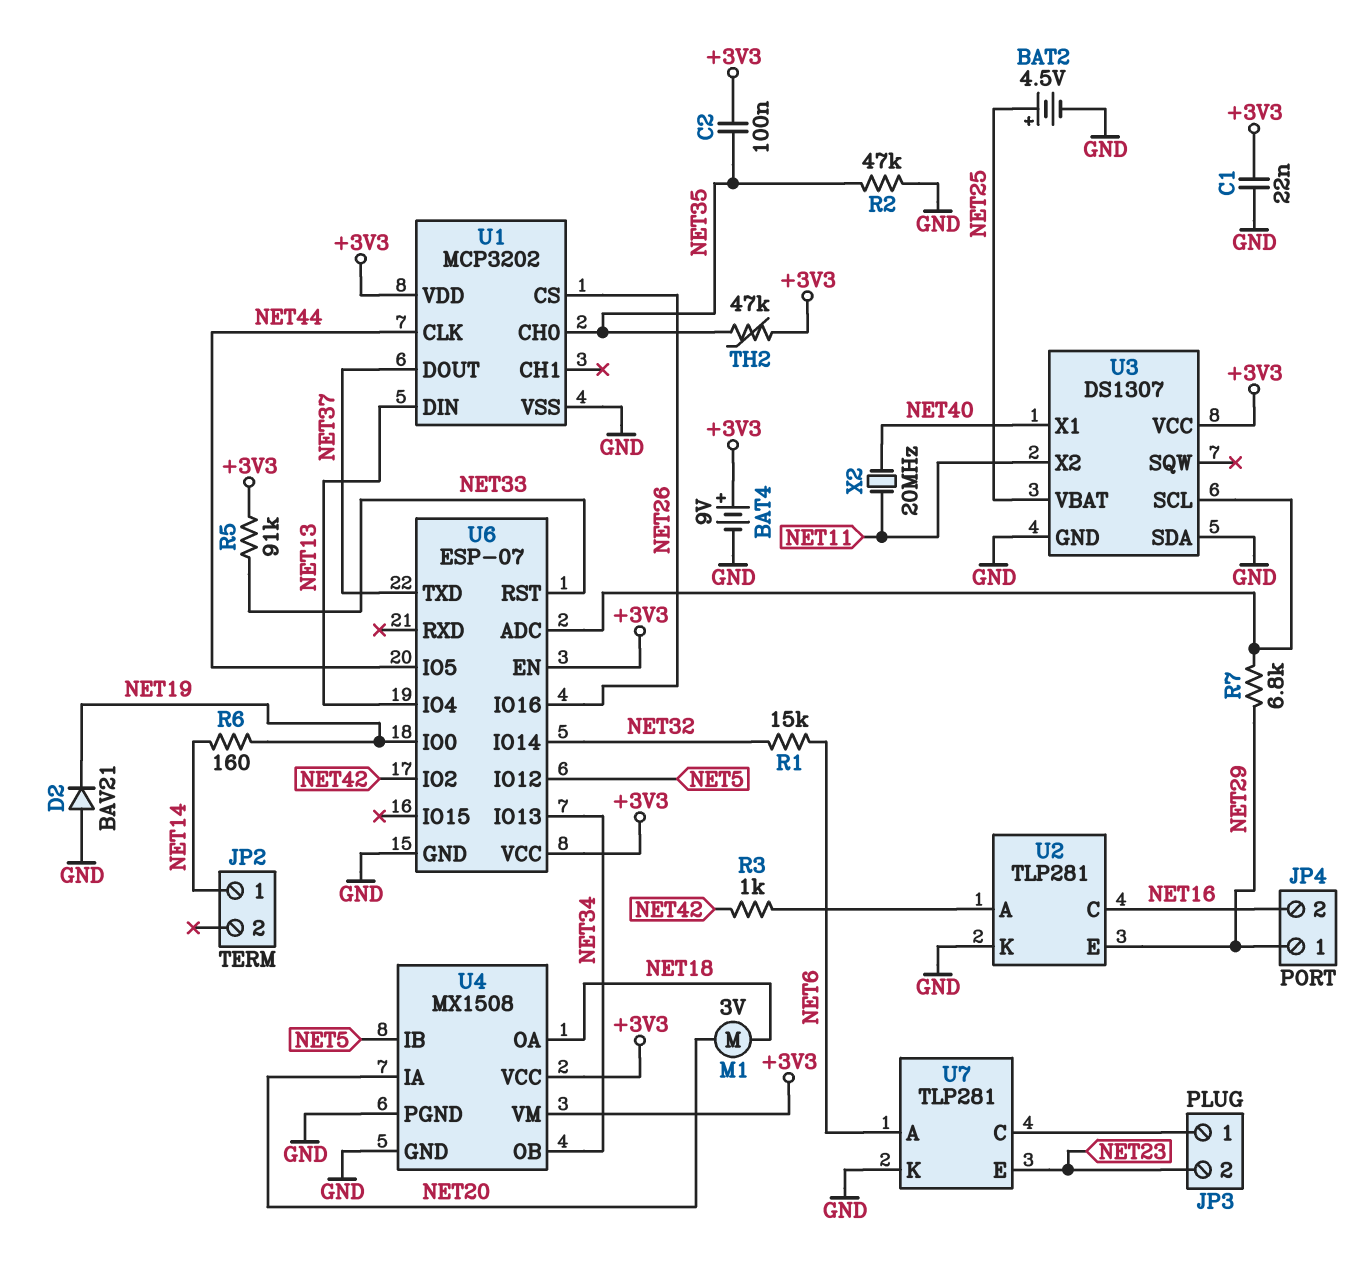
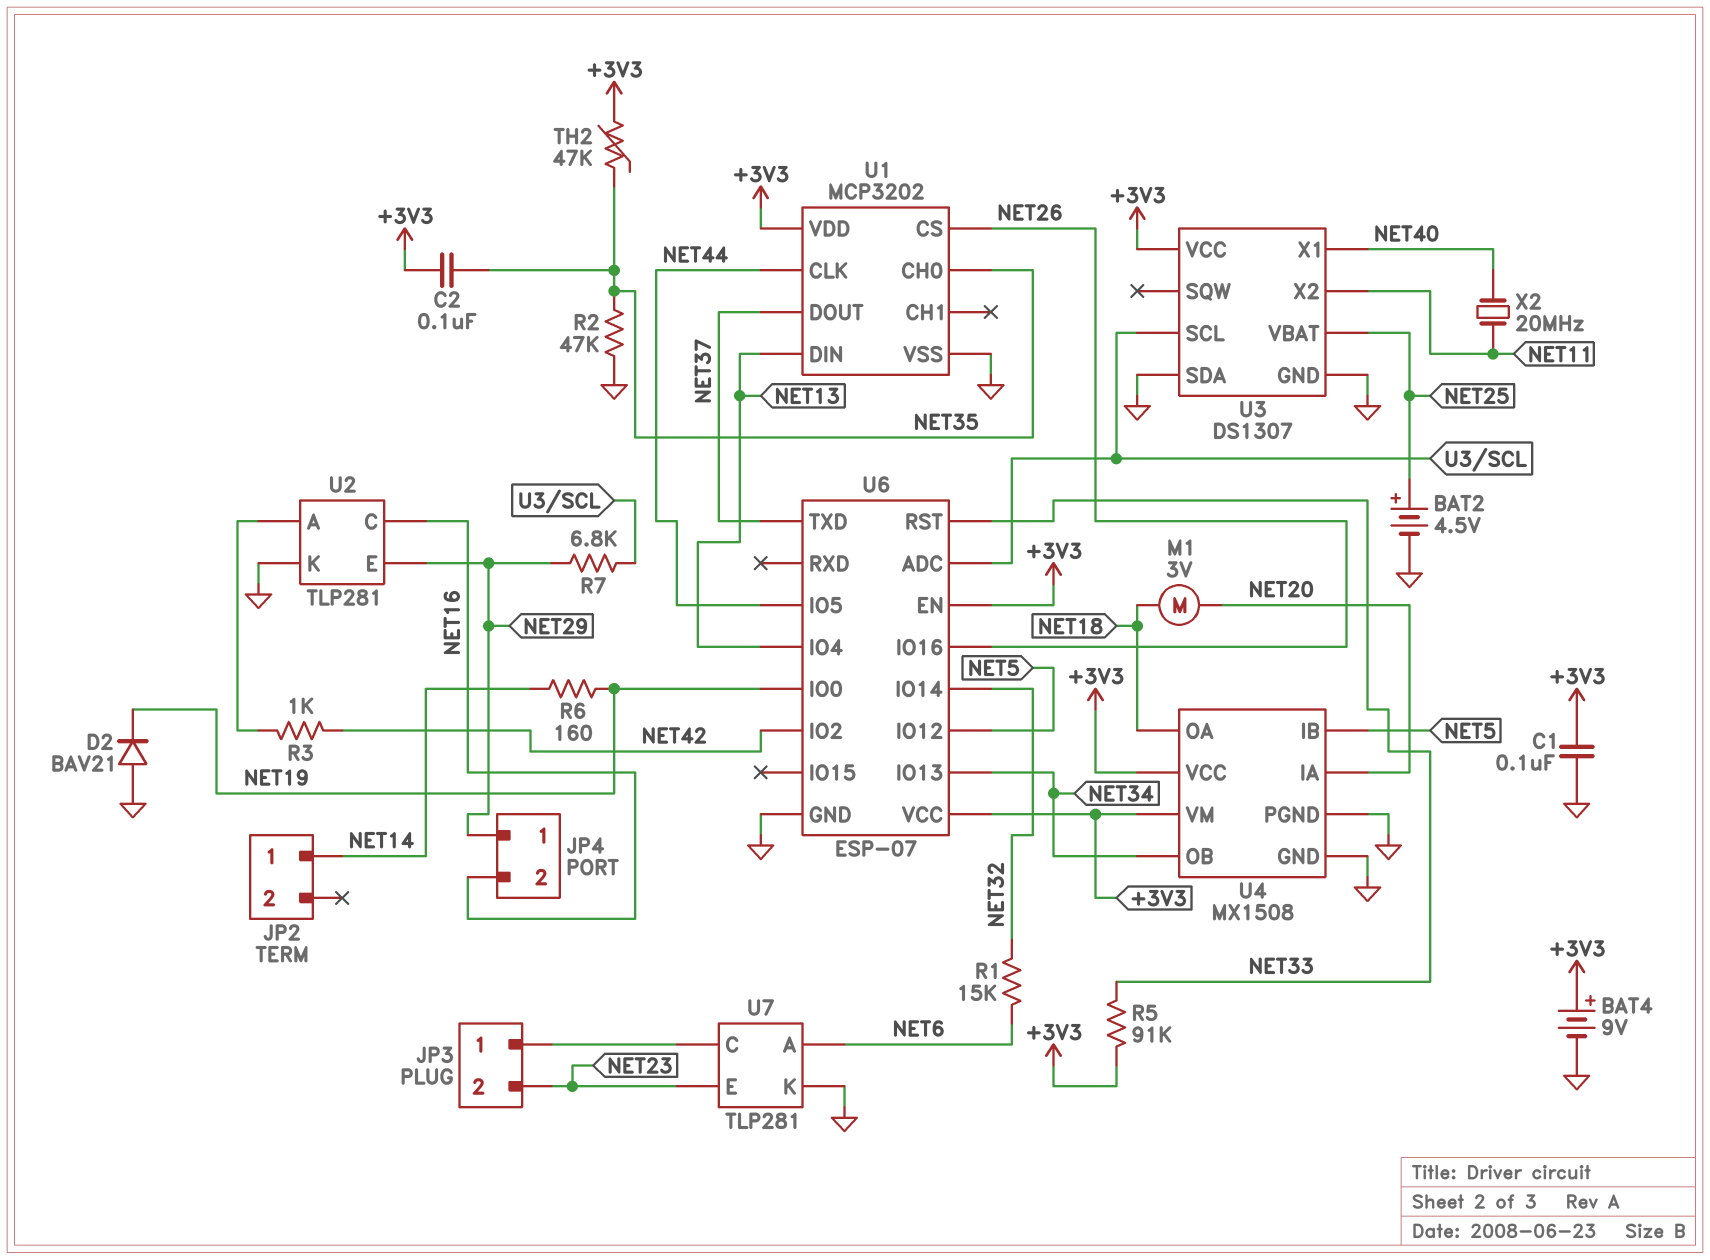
C1: 22nF (+3V3, GND) -> 100nF (+3V3, GND)

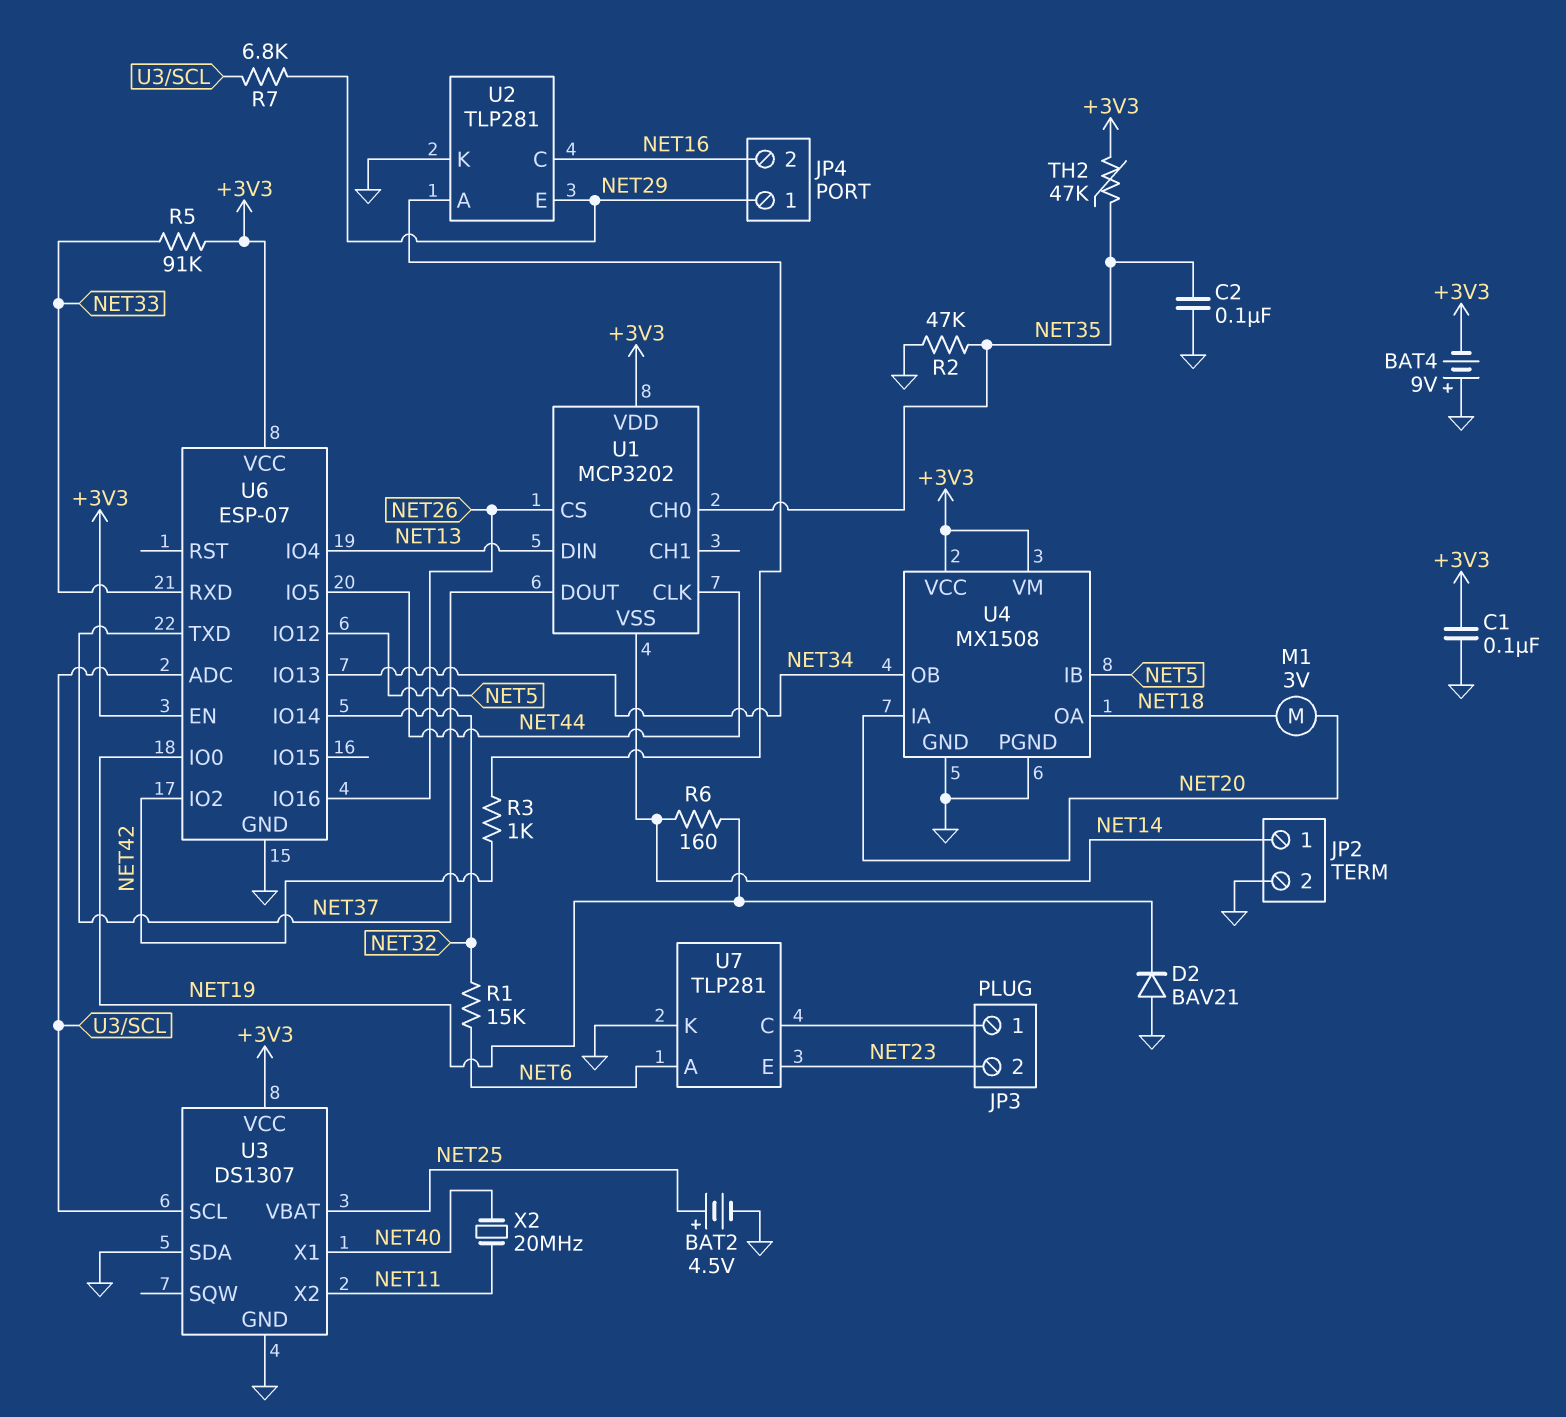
BAT4: 9V (plus +3V3, minus GND) -> 9V (plus GND, minus +3V3)
C2: 100nF (+3V3, NET35) -> 100nF (GND, NET35)
JP2 pin 2: none -> GND
U1 pin VSS: GND -> NET14
U6 pin RST: NET33 -> none
U6 pin RXD: none -> NET33

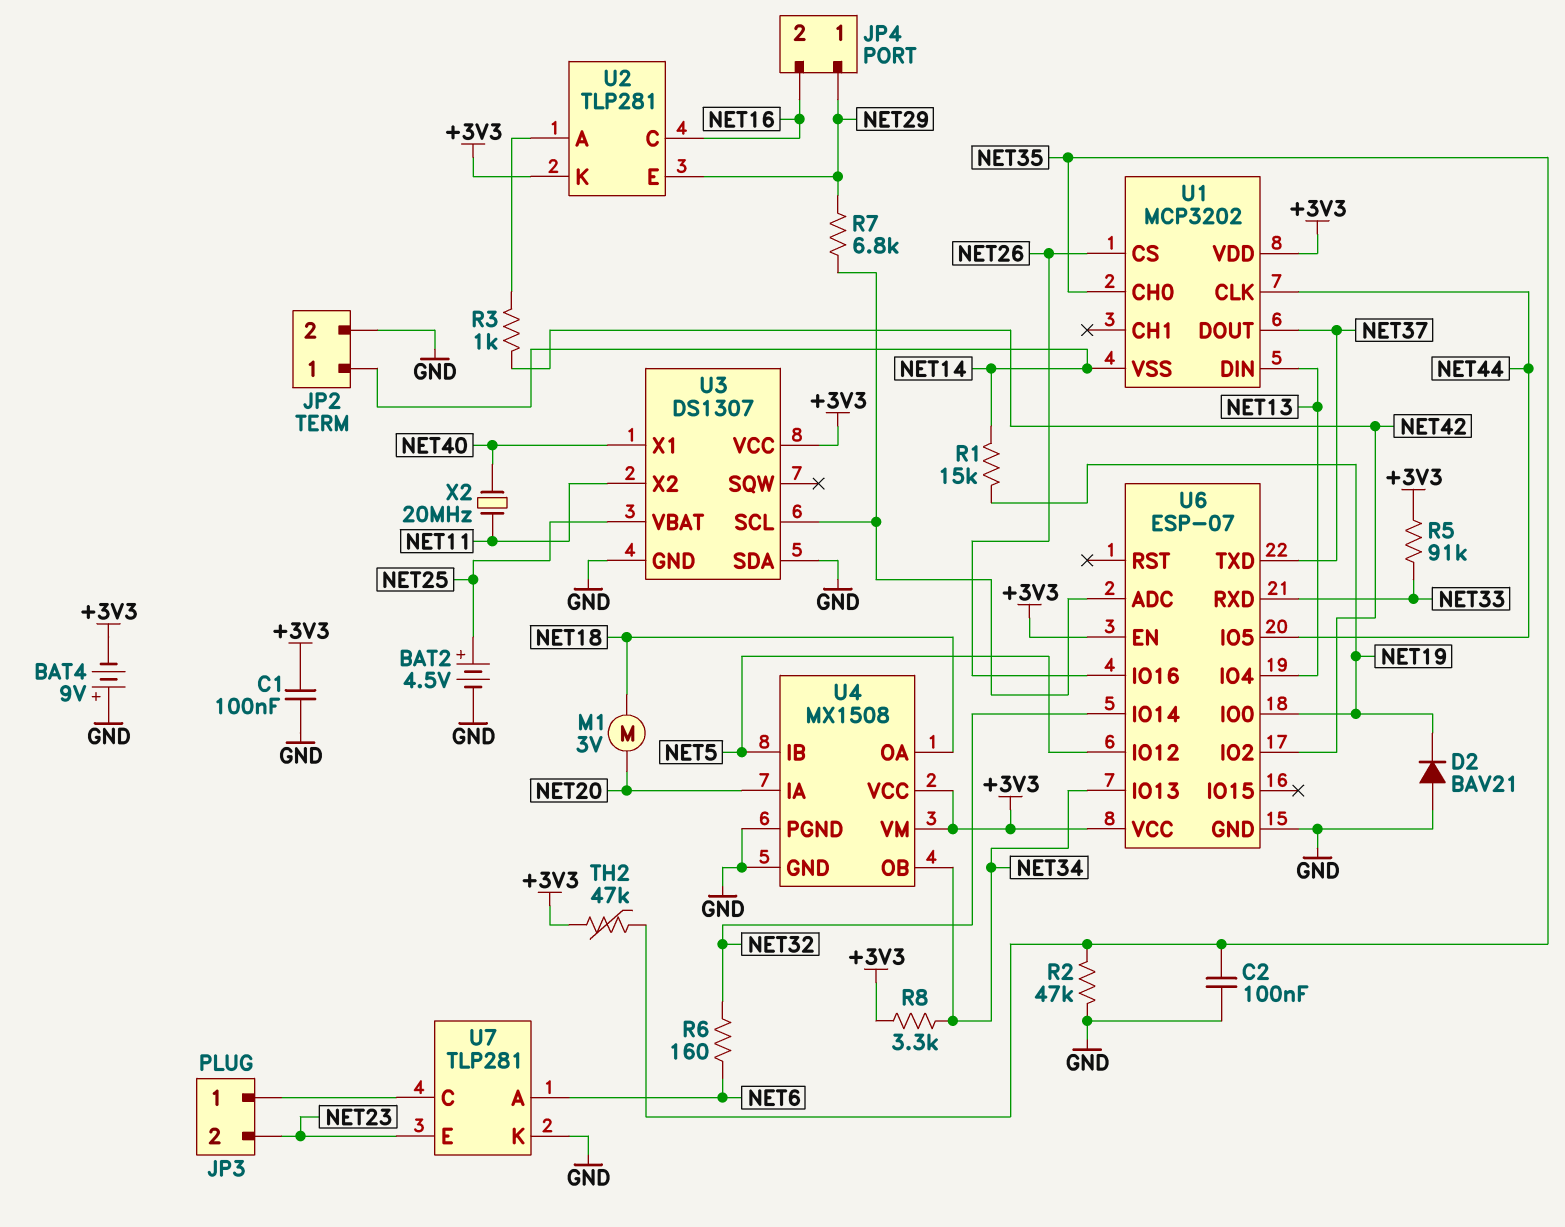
R1: 15k (NET6, NET32) -> 15k (NET14, NET19)
R6: 160 (NET14, NET19) -> 160 (NET6, NET32)
R8: none -> 3.3k (+3V3, NET34)
U2 pin K: GND -> +3V3

